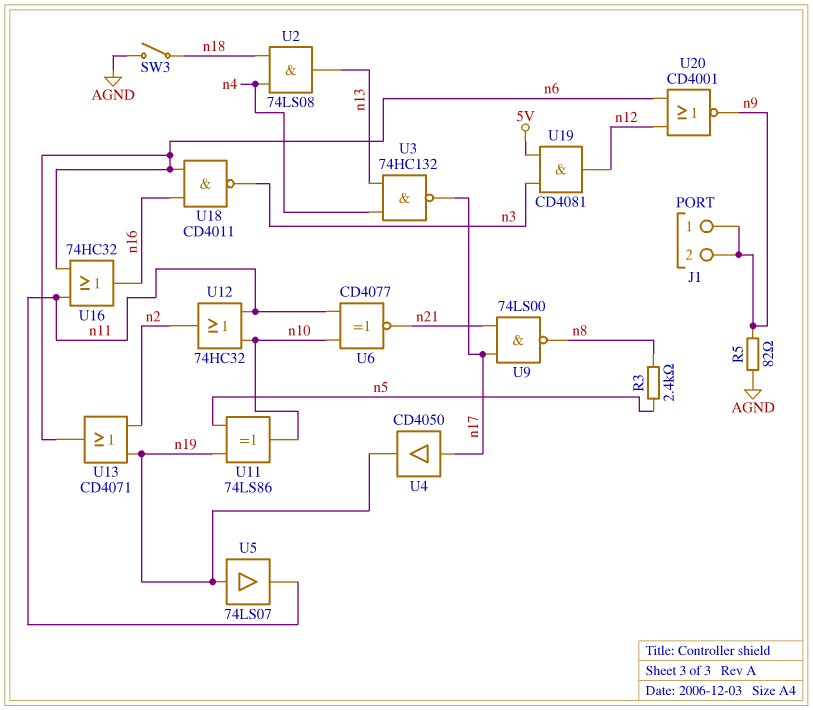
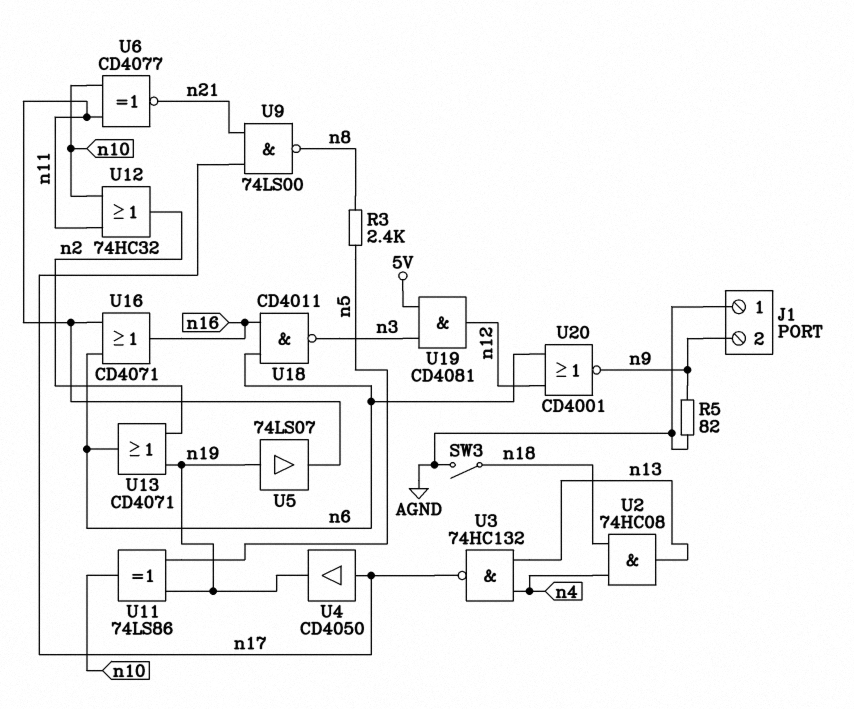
J1 pin 1: n9 -> AGND
U2: AND 74LS08 (in n4, in n18, out n13) -> AND 74HC08 (in n4, in n18, out n13)
U16: OR 74HC32 (in n6, in n11, out n16) -> OR CD4071 (in n6, in n11, out n16)

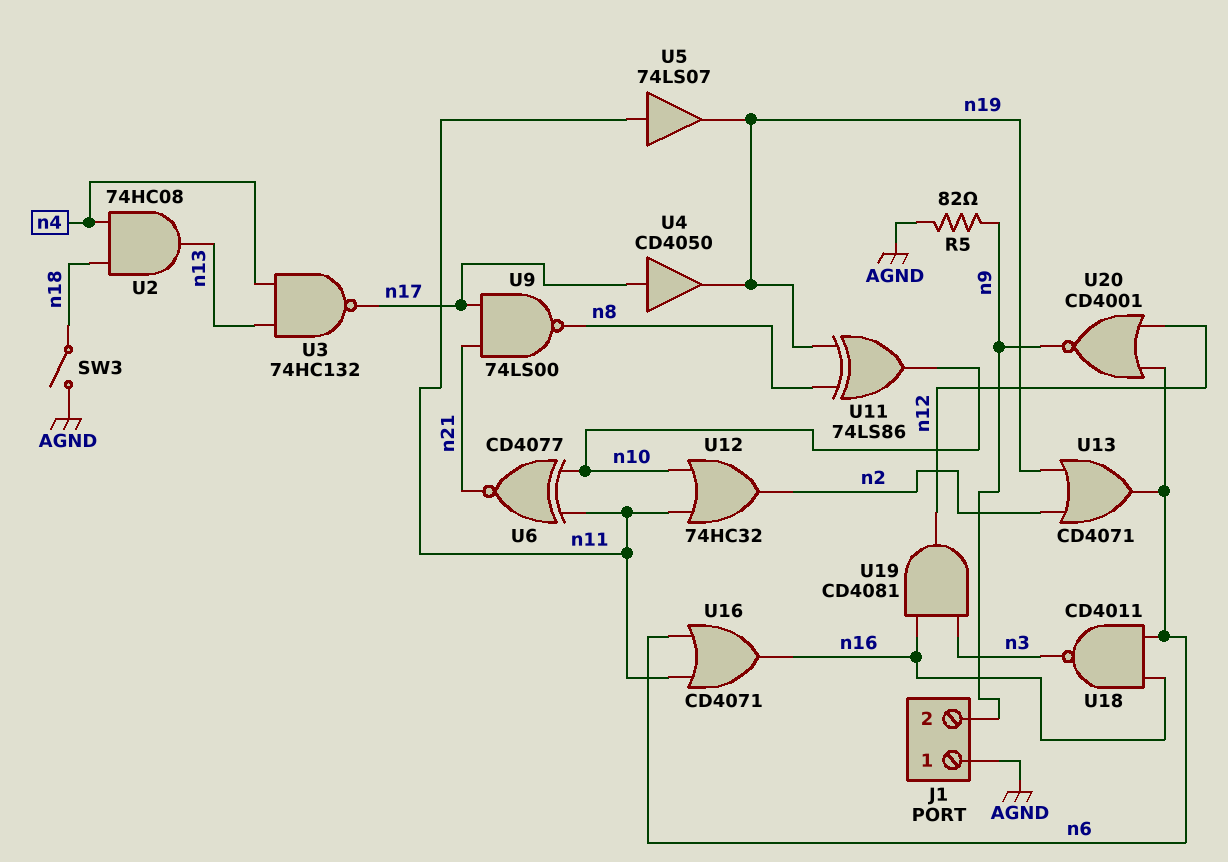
R3: 2.4k (n5, n8) -> none
U5: buffer 74LS07 (in n19, out n11) -> buffer 74LS07 (in n11, out n19)
U11: XOR 74LS86 (in n5, in n19, out n10) -> XOR 74LS86 (in n8, in n19, out n10)
U19: AND CD4081 (in 5V, in n3, out n12) -> AND CD4081 (in n3, in n16, out n12)

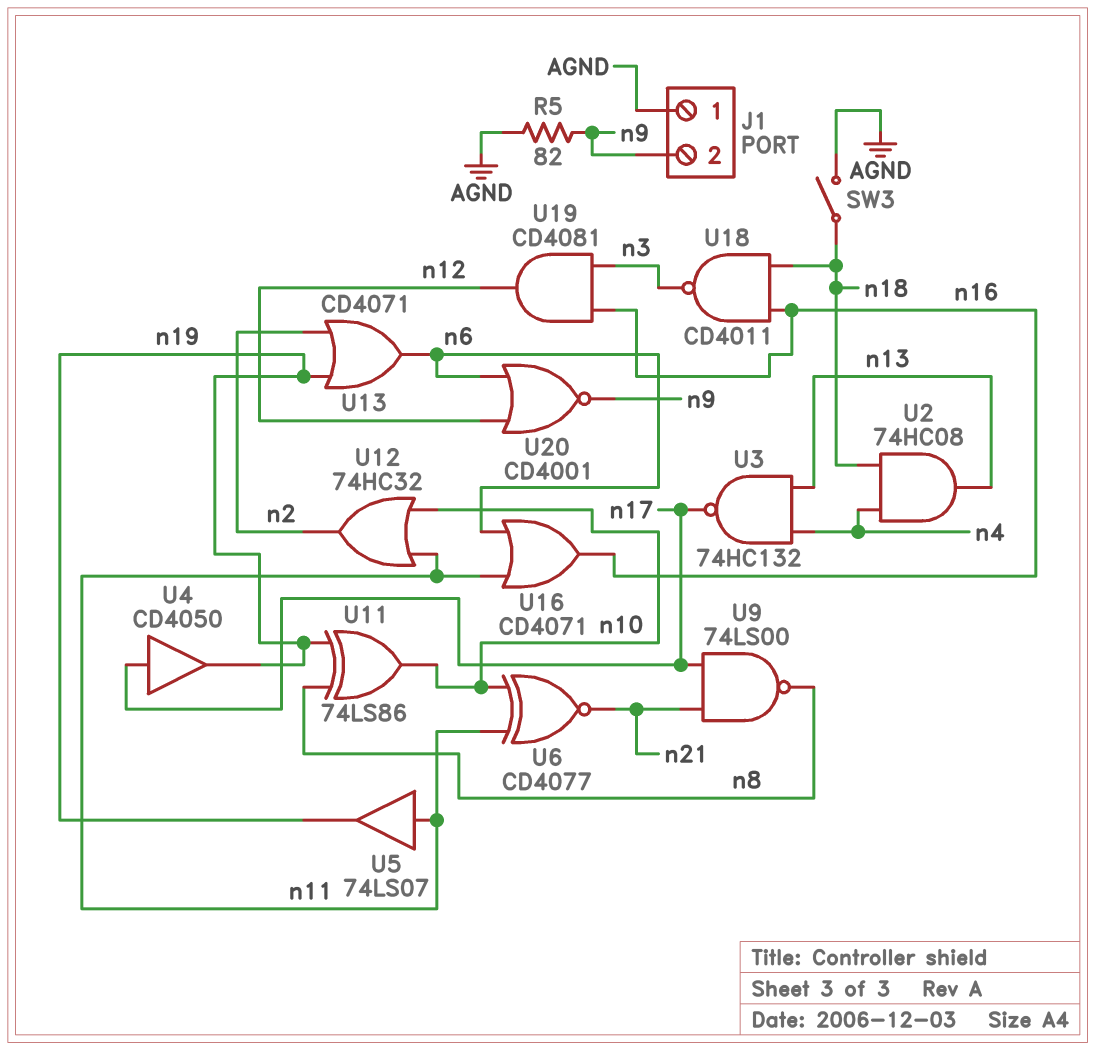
U18: NAND CD4011 (in n6, in n16, out n3) -> NAND CD4011 (in n16, in n18, out n3)

